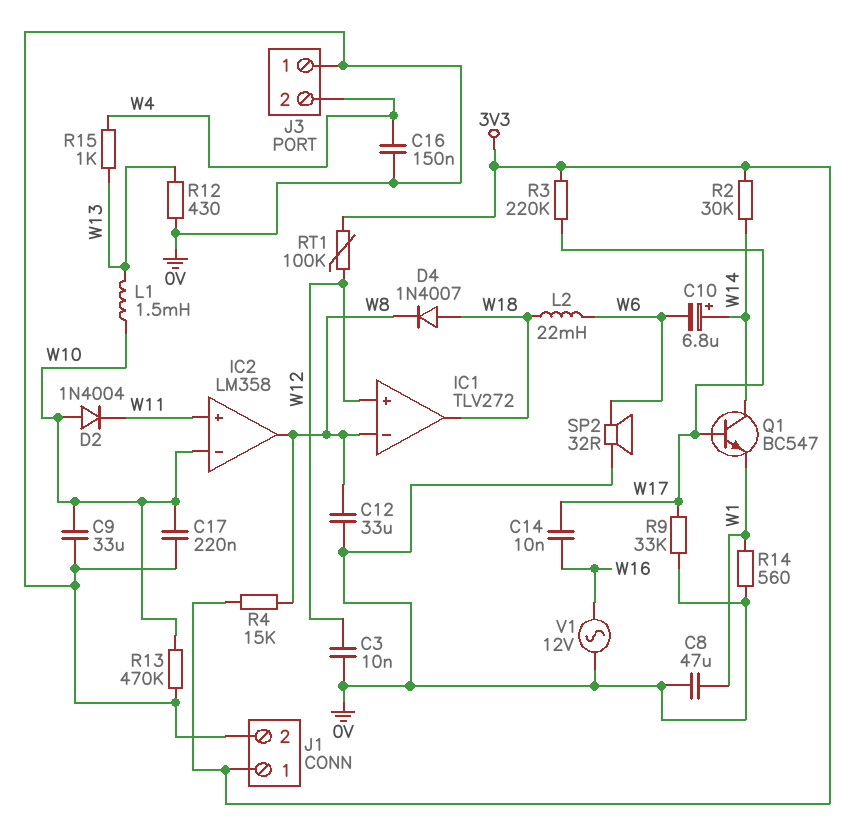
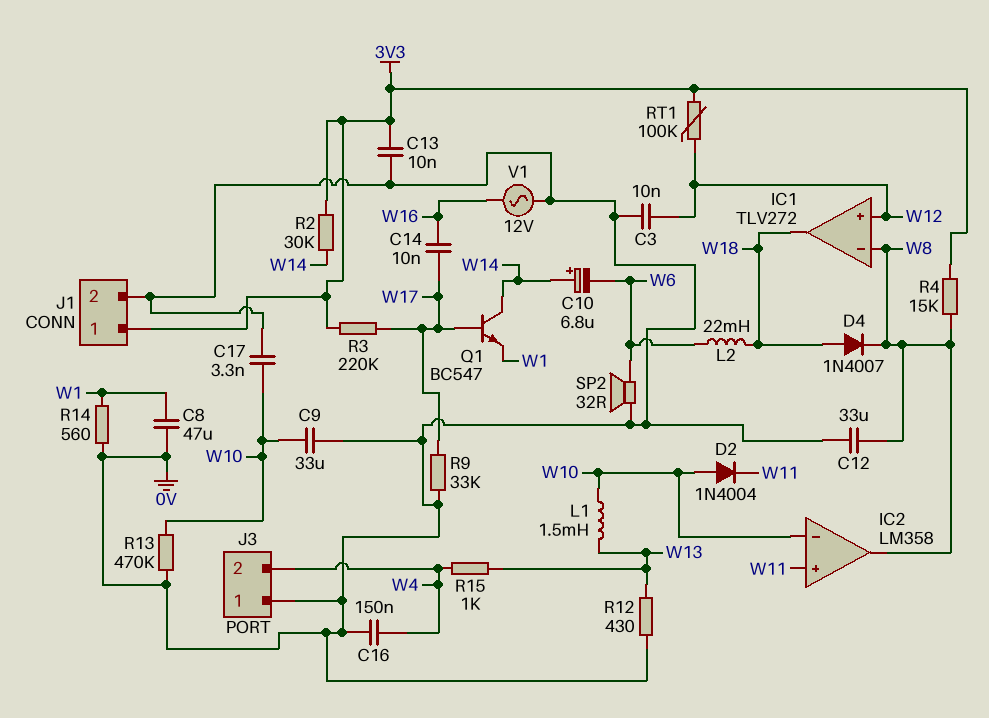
C13: none -> 10nF (0V, 3V3)
C17: 220nF (0V, W10) -> 3.3nF (0V, W10)

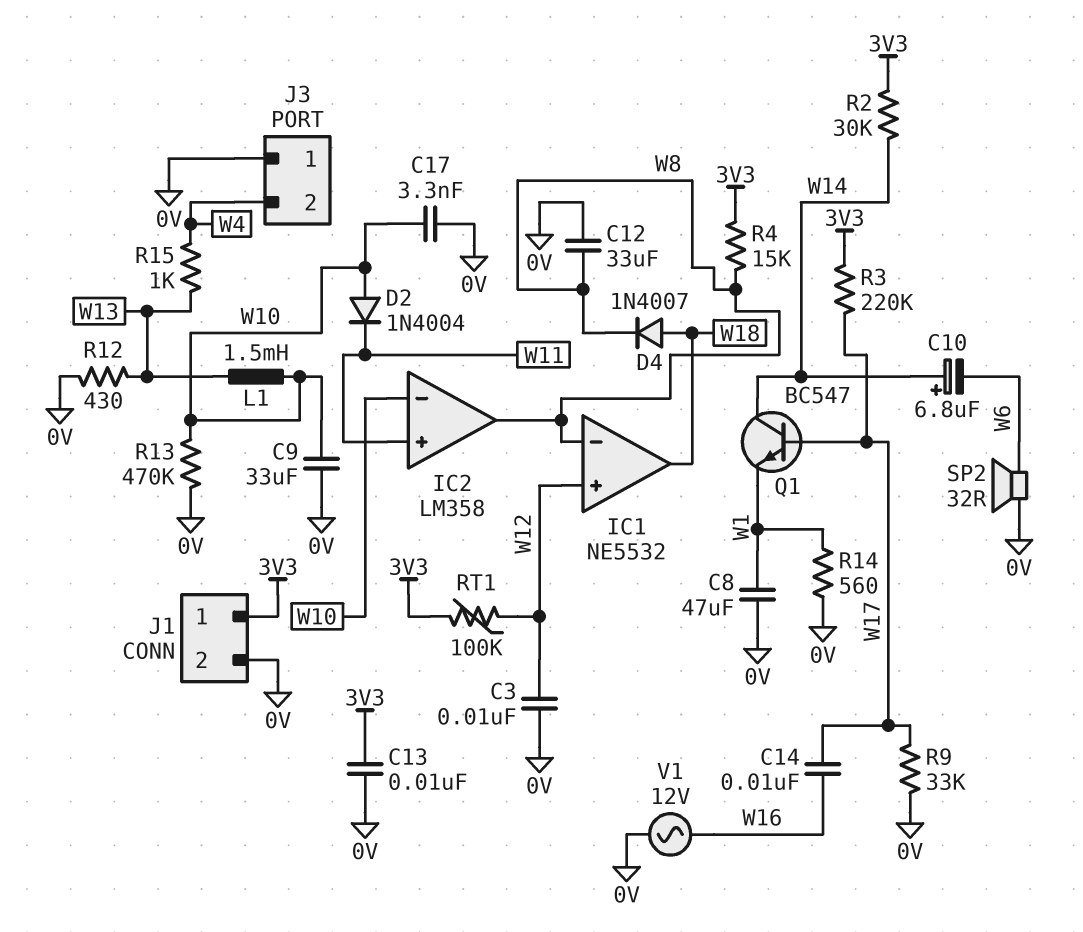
C16: 150nF (0V, W4) -> none
IC1: TLV272 -> NE5532
L2: 22mH (W6, W18) -> none

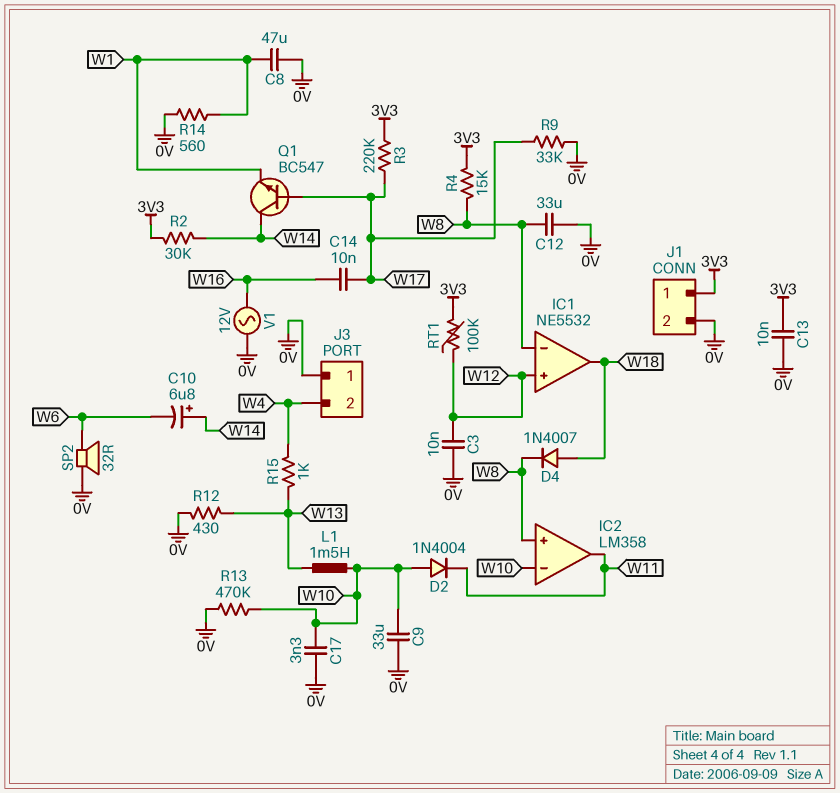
IC2 pin in+: W11 -> W8
IC2 pin out: W8 -> W11

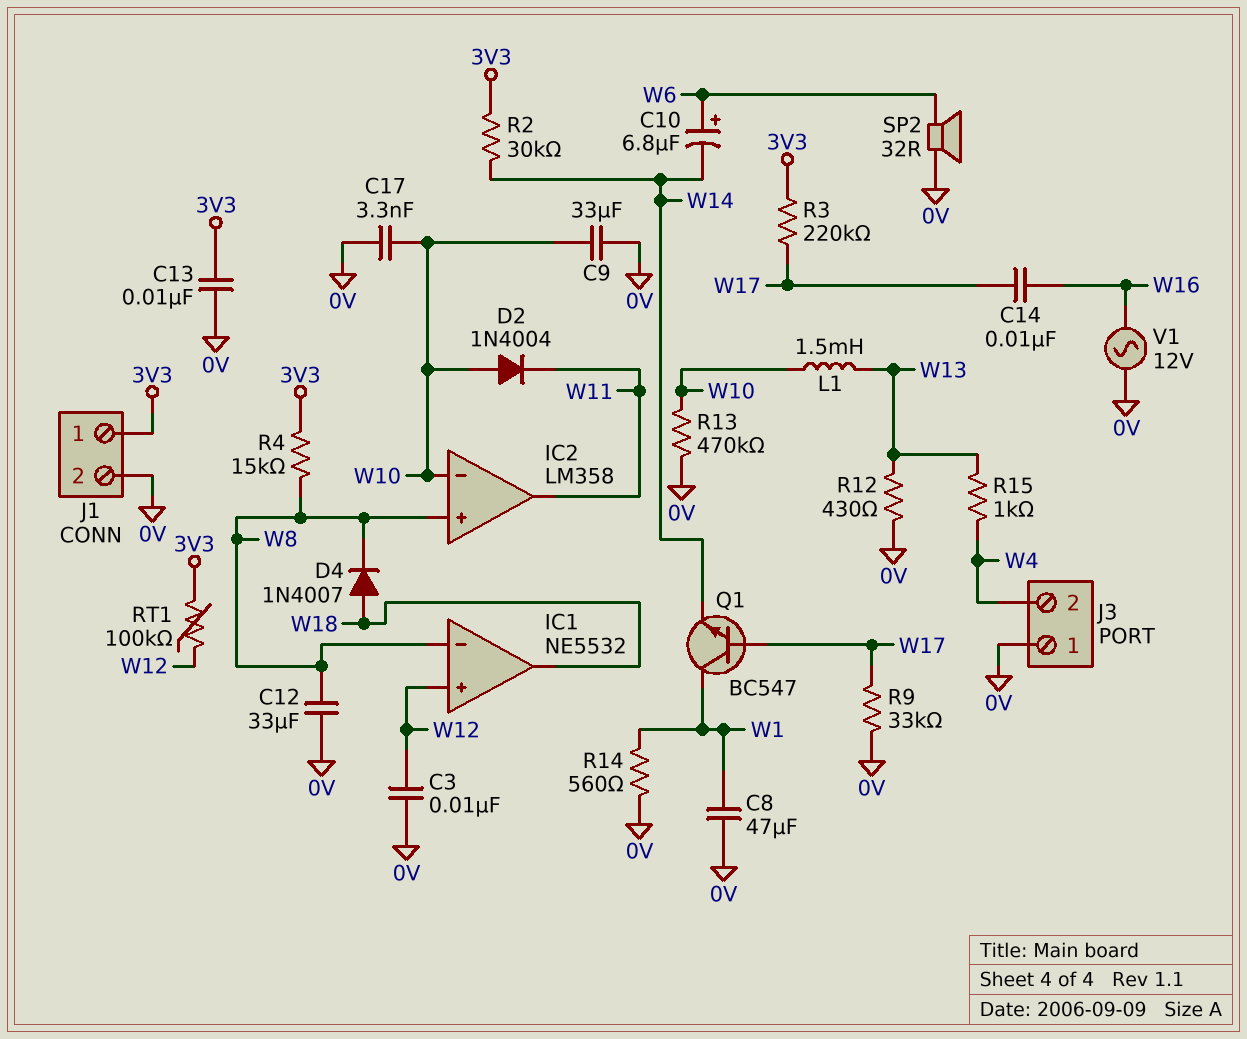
C10: 6.8uF (plus W14, minus W6) -> 6.8uF (plus W6, minus W14)
Q1: NPN BC547 (B W17, C W14, E W1) -> NPN BC547 (B W17, C W1, E W14)

